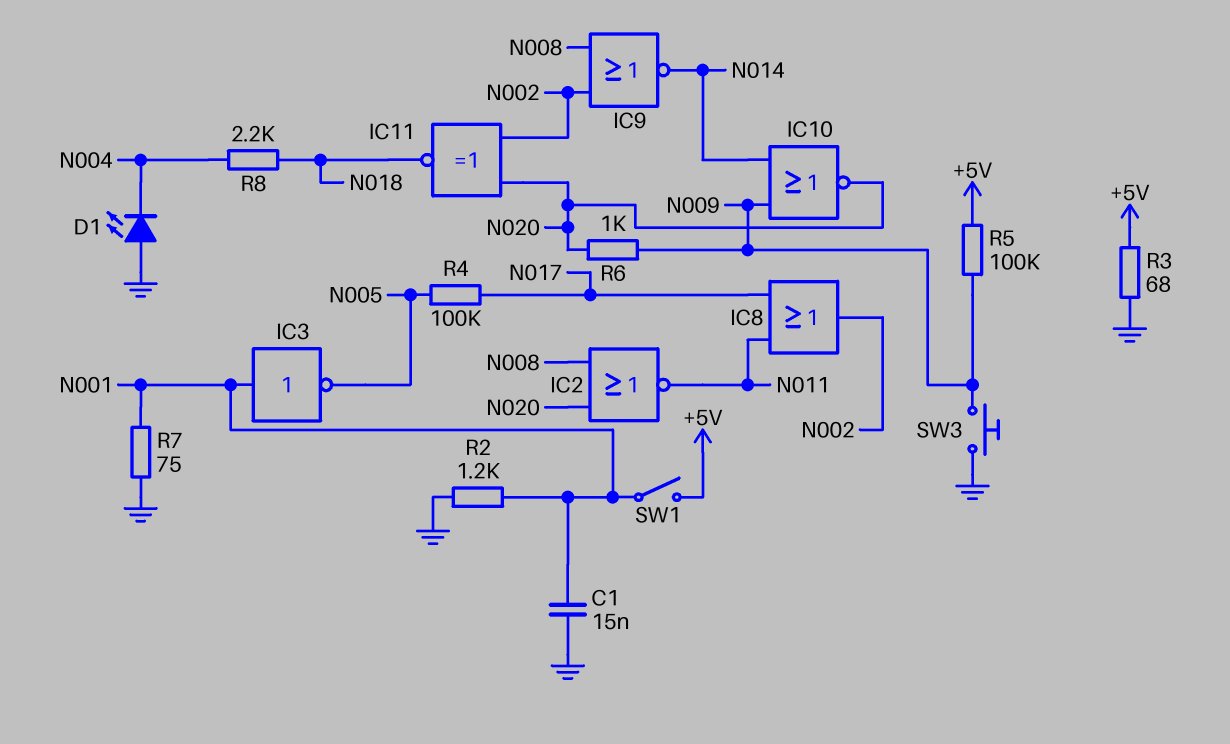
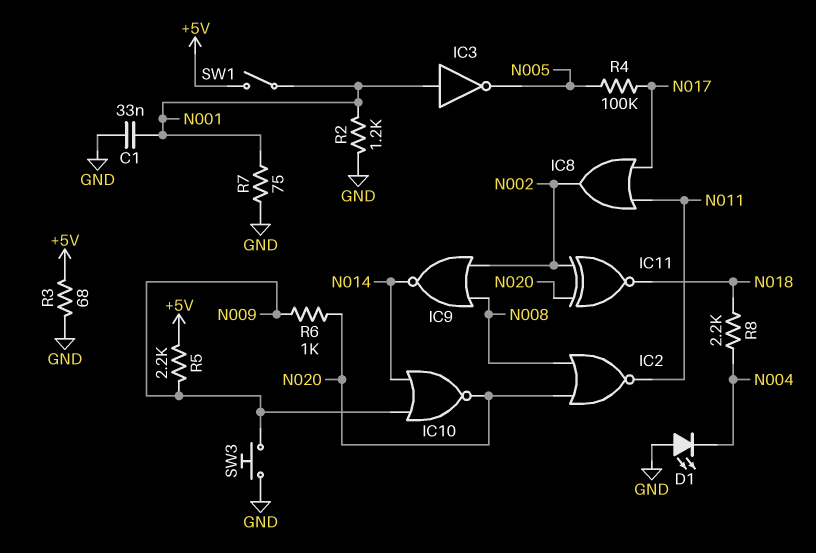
C1: 15nF (GND, N001) -> 33nF (GND, N001)
R5: 100k (+5V, N009) -> 2.2k (+5V, N009)

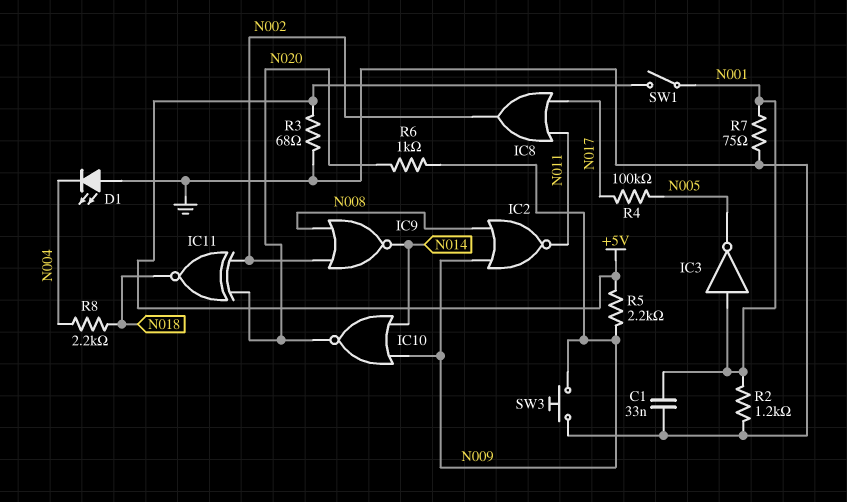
IC2: NOR (in N008, in N020, out N011) -> NOR (in N008, in N009, out N011)

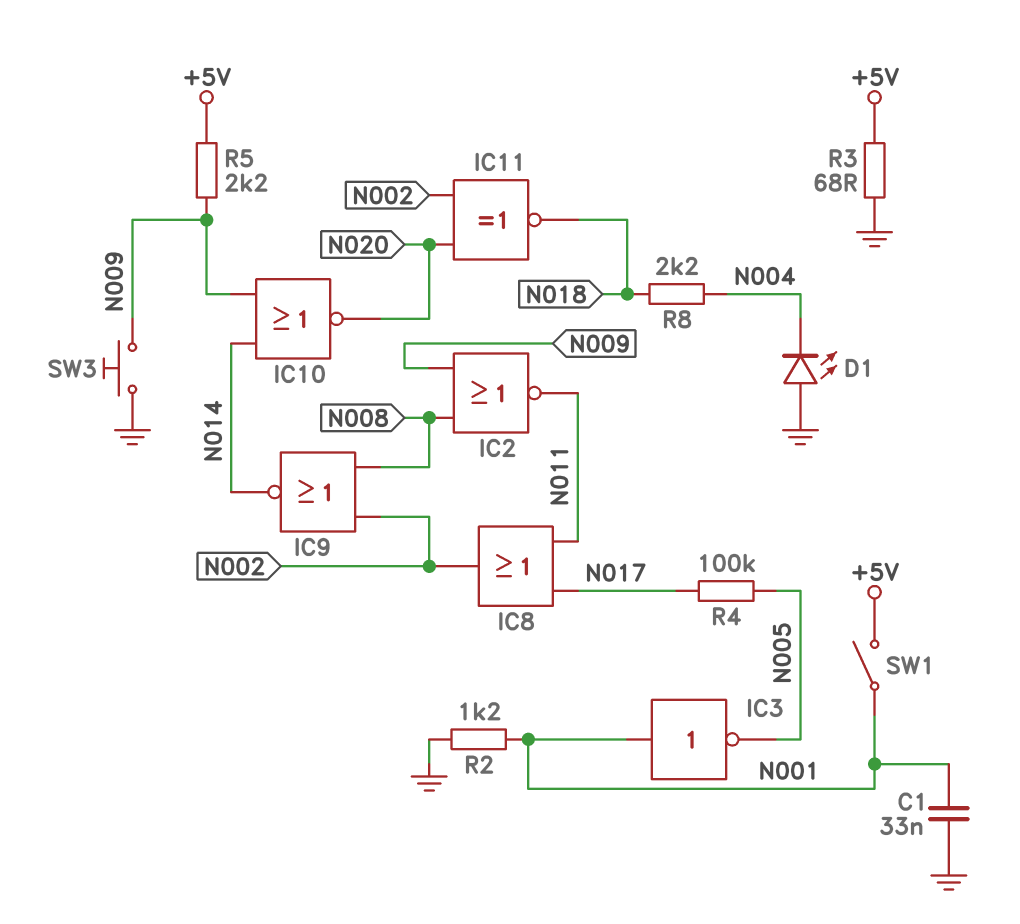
R6: 1k (N009, N020) -> none
R7: 75 (GND, N001) -> none

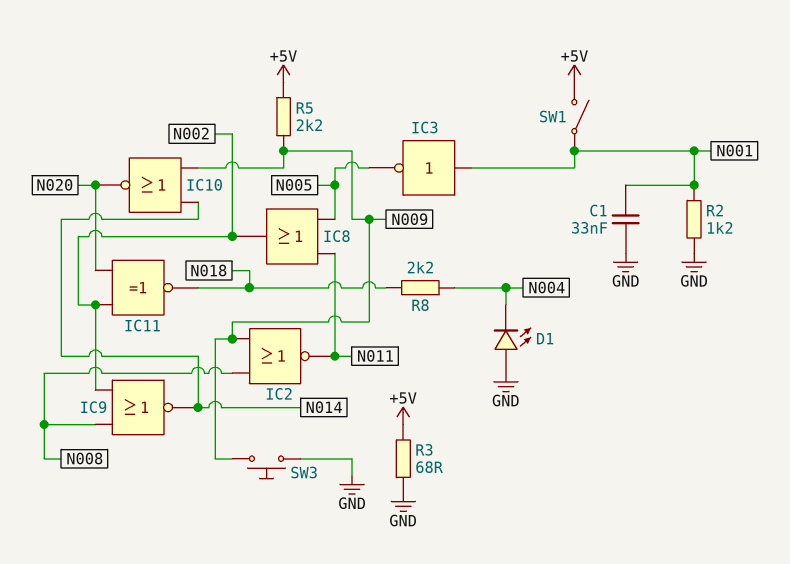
IC8: OR (in N011, in N017, out N002) -> OR (in N005, in N011, out N002)
R4: 100k (N005, N017) -> none

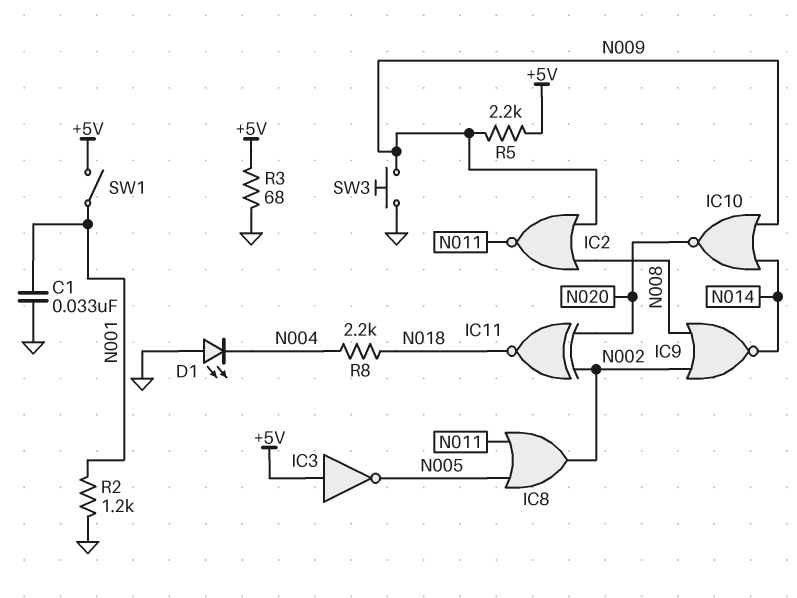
IC3: NOT (in N001, out N005) -> NOT (in +5V, out N005)

